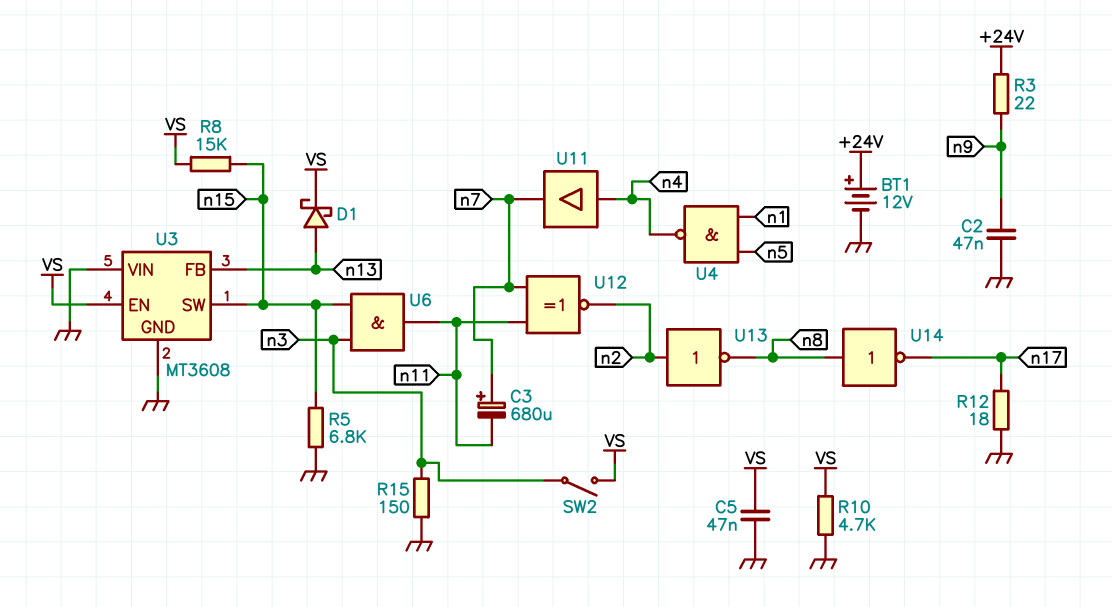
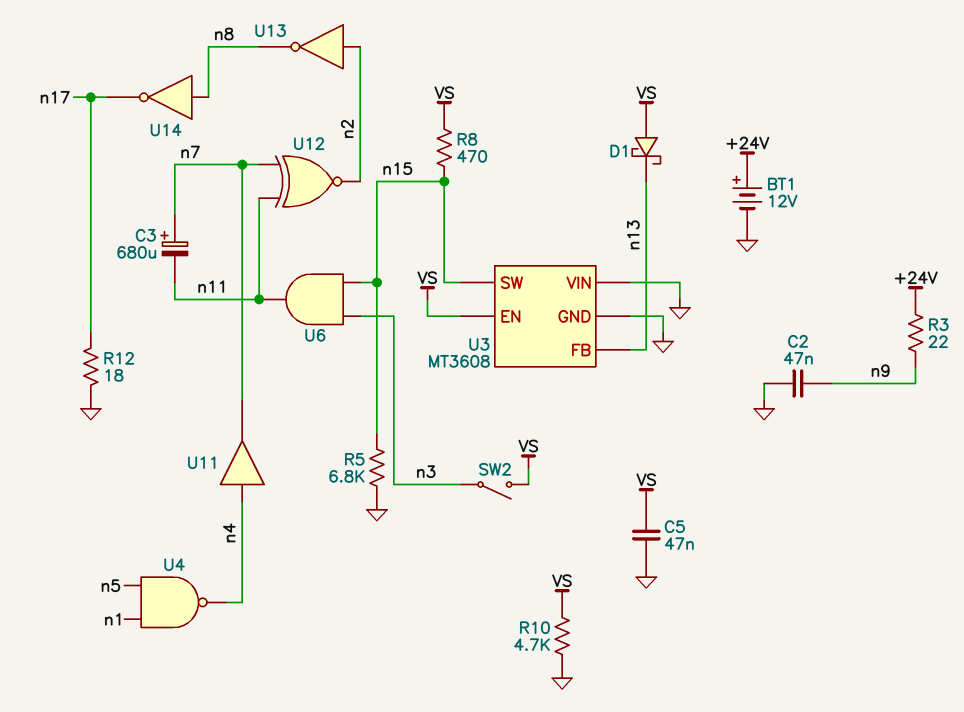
D1: schottky (A n13, K VS) -> schottky (A VS, K n13)
R8: 15k (VS, n15) -> 470 (VS, n15)
R15: 150 (GND, n3) -> none

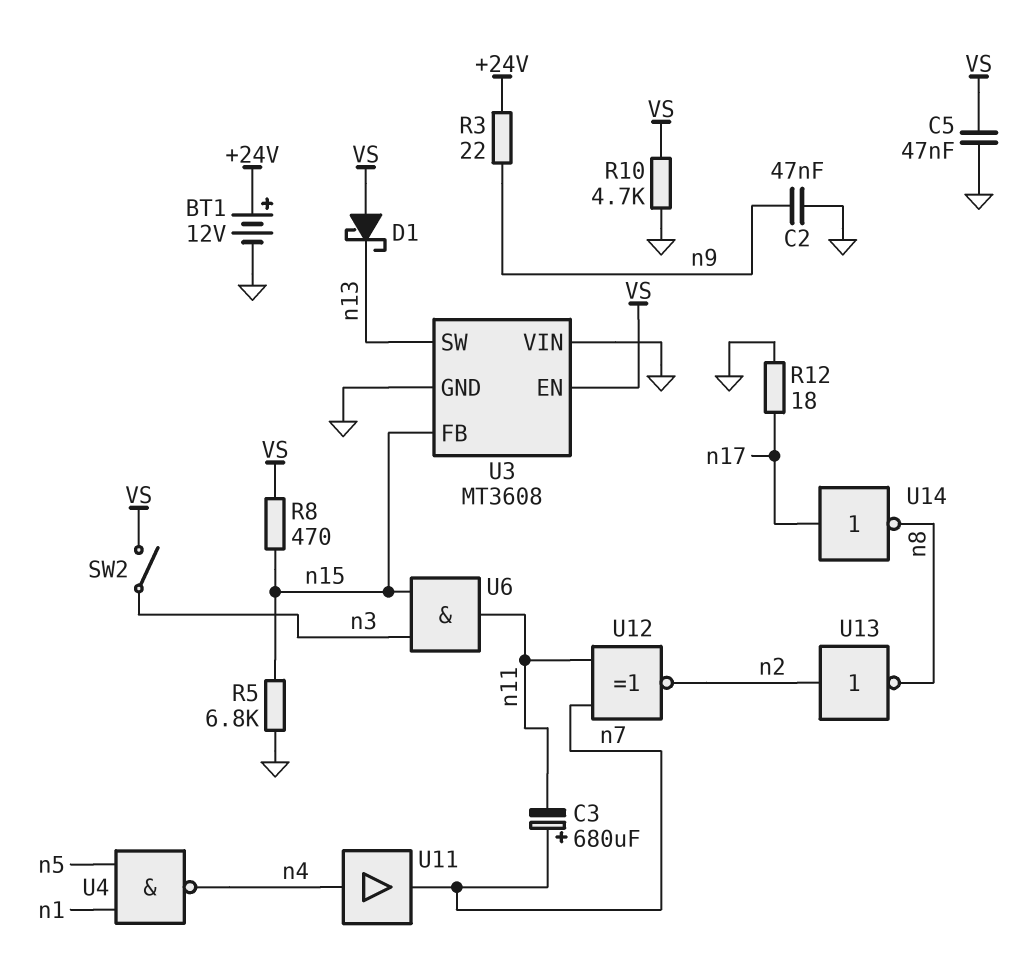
U3 pin FB: n13 -> n15
U3 pin SW: n15 -> n13
U14: NOT (in n8, out n17) -> NOT (in n17, out n8)

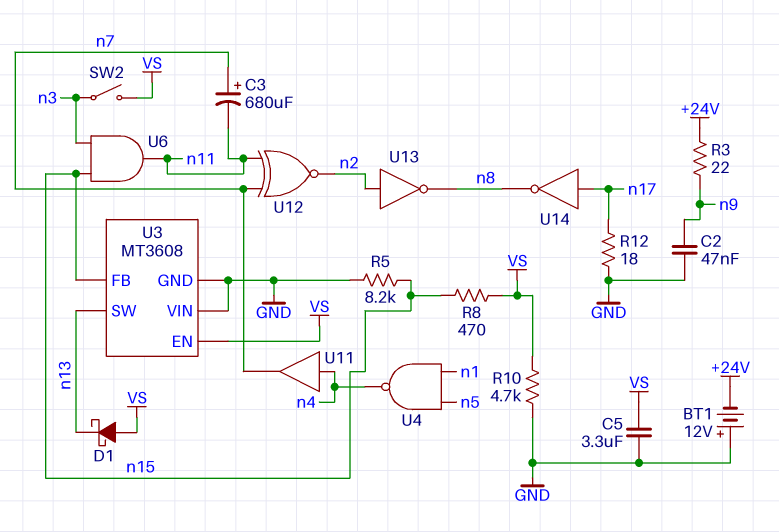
BT1: 12V (plus +24V, minus GND) -> 12V (plus GND, minus +24V)
C5: 47nF (GND, VS) -> 3.3uF (GND, VS)
R5: 6.8k (GND, n15) -> 8.2k (GND, n15)

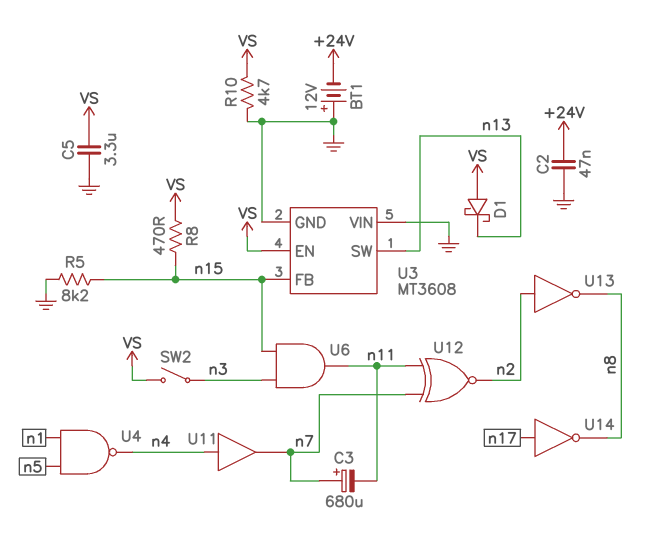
C2: 47nF (GND, n9) -> 47nF (+24V, GND)
R3: 22 (+24V, n9) -> none
R12: 18 (GND, n17) -> none

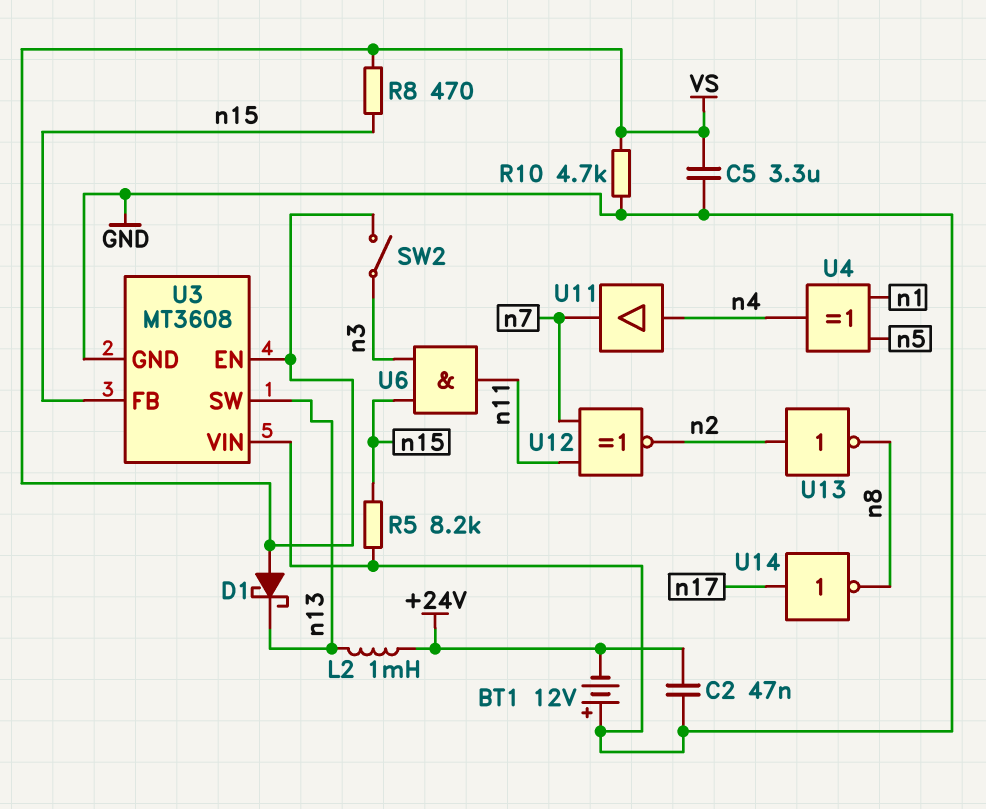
C3: 680uF (plus n7, minus n11) -> none
L2: none -> 1mH (+24V, n13)
U4: NAND (in n1, in n5, out n4) -> XOR (in n1, in n5, out n4)

